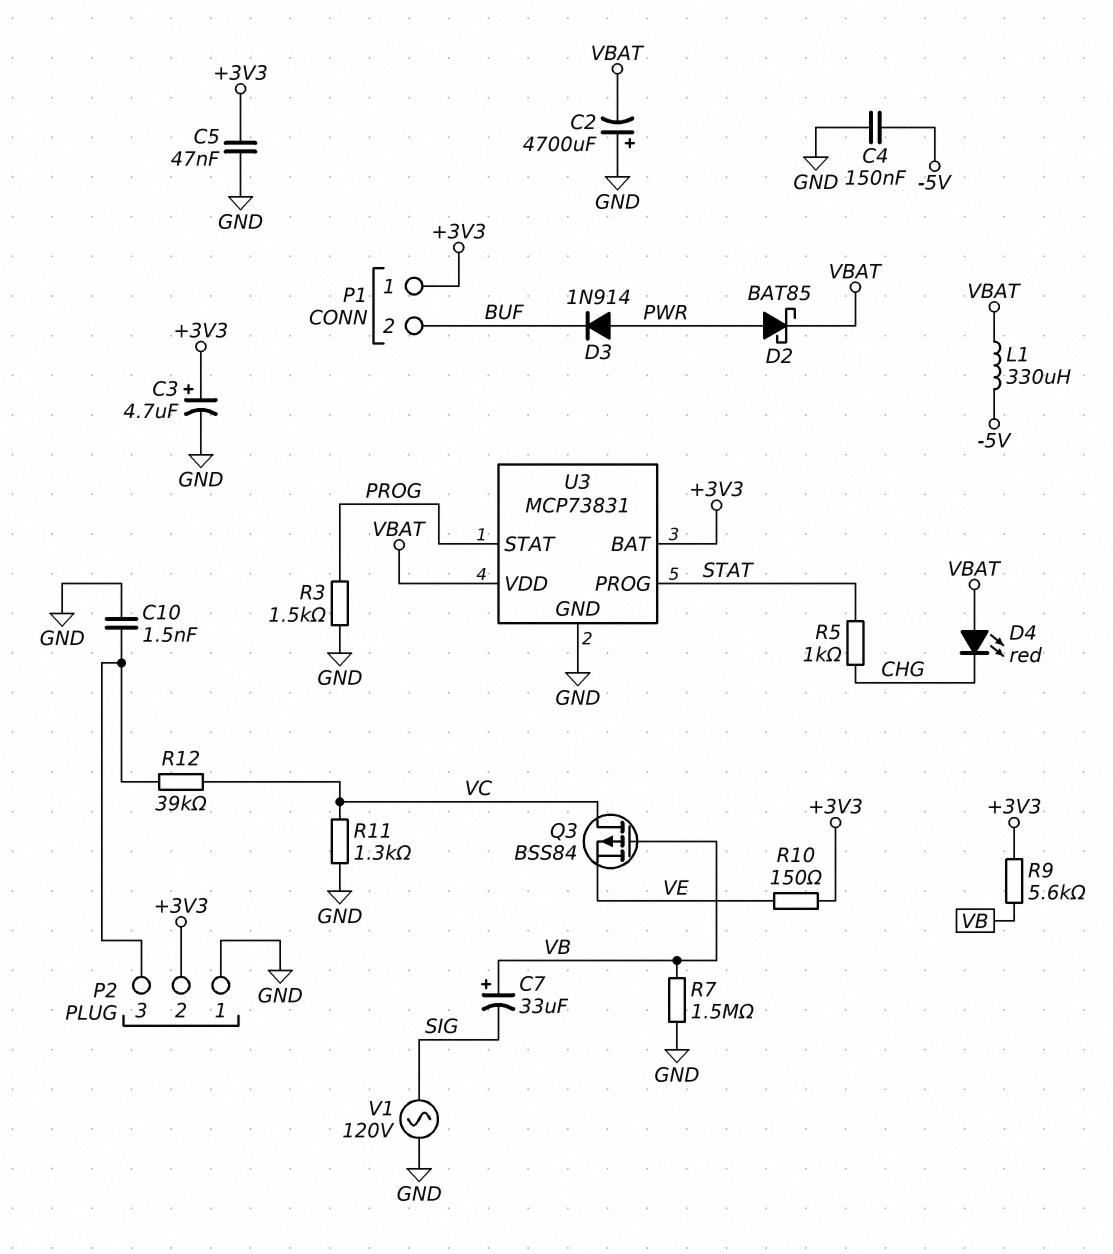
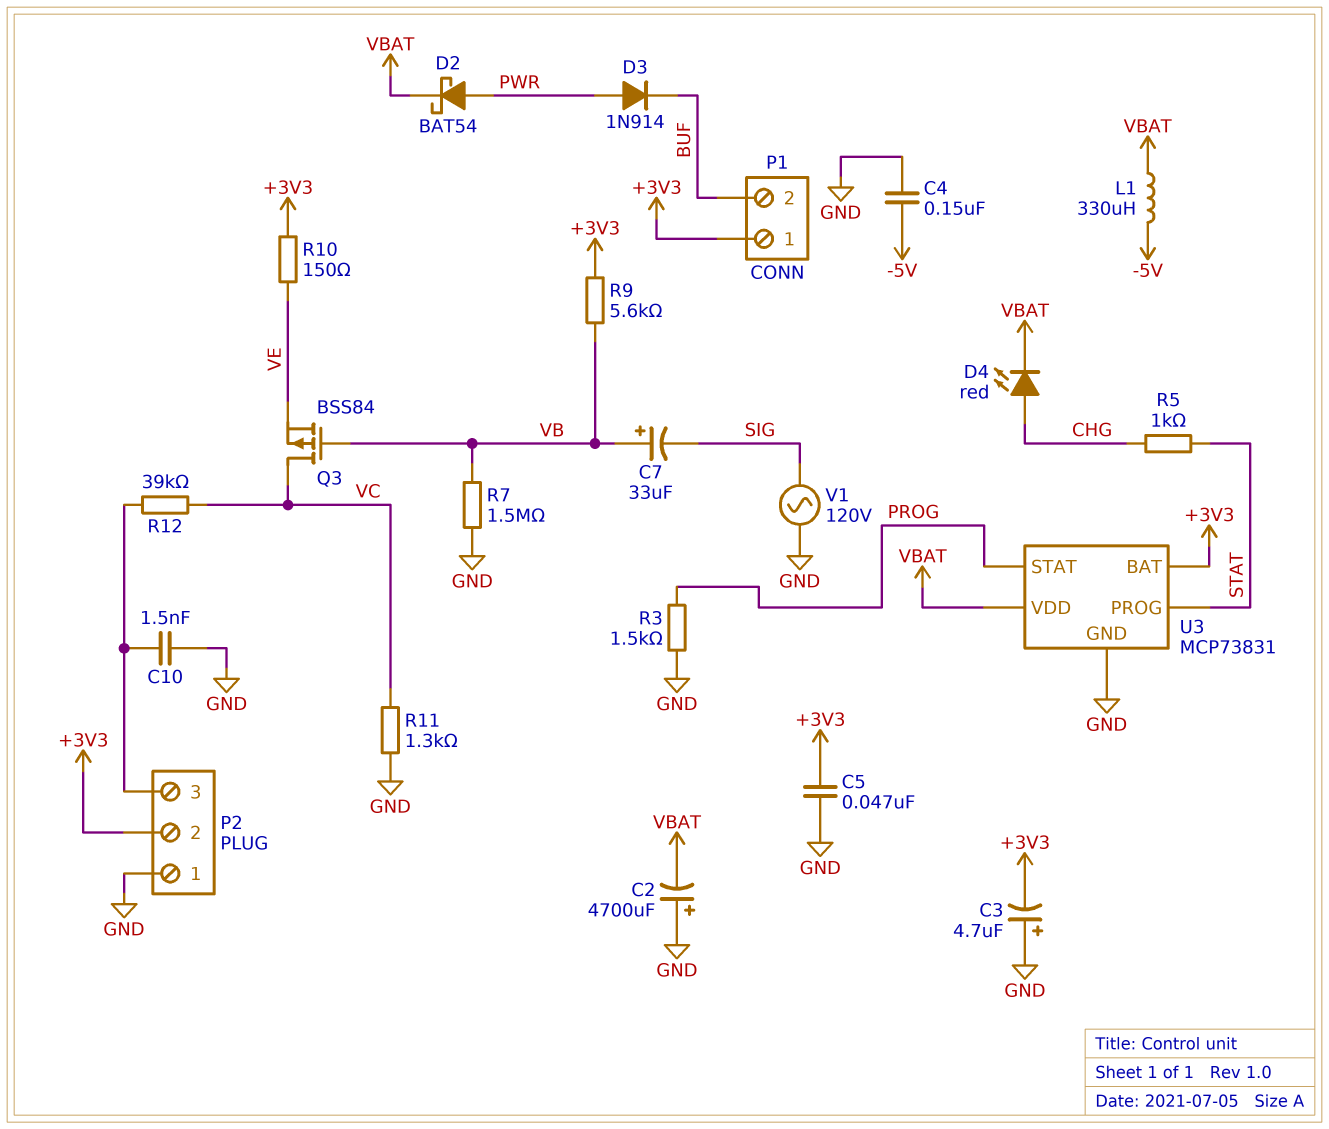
C3: 4.7uF (plus +3V3, minus GND) -> 4.7uF (plus GND, minus +3V3)
D2: schottky BAT85 (A PWR, K VBAT) -> schottky BAT54 (A PWR, K VBAT)
D4: LED red (A VBAT, K CHG) -> LED red (A CHG, K VBAT)

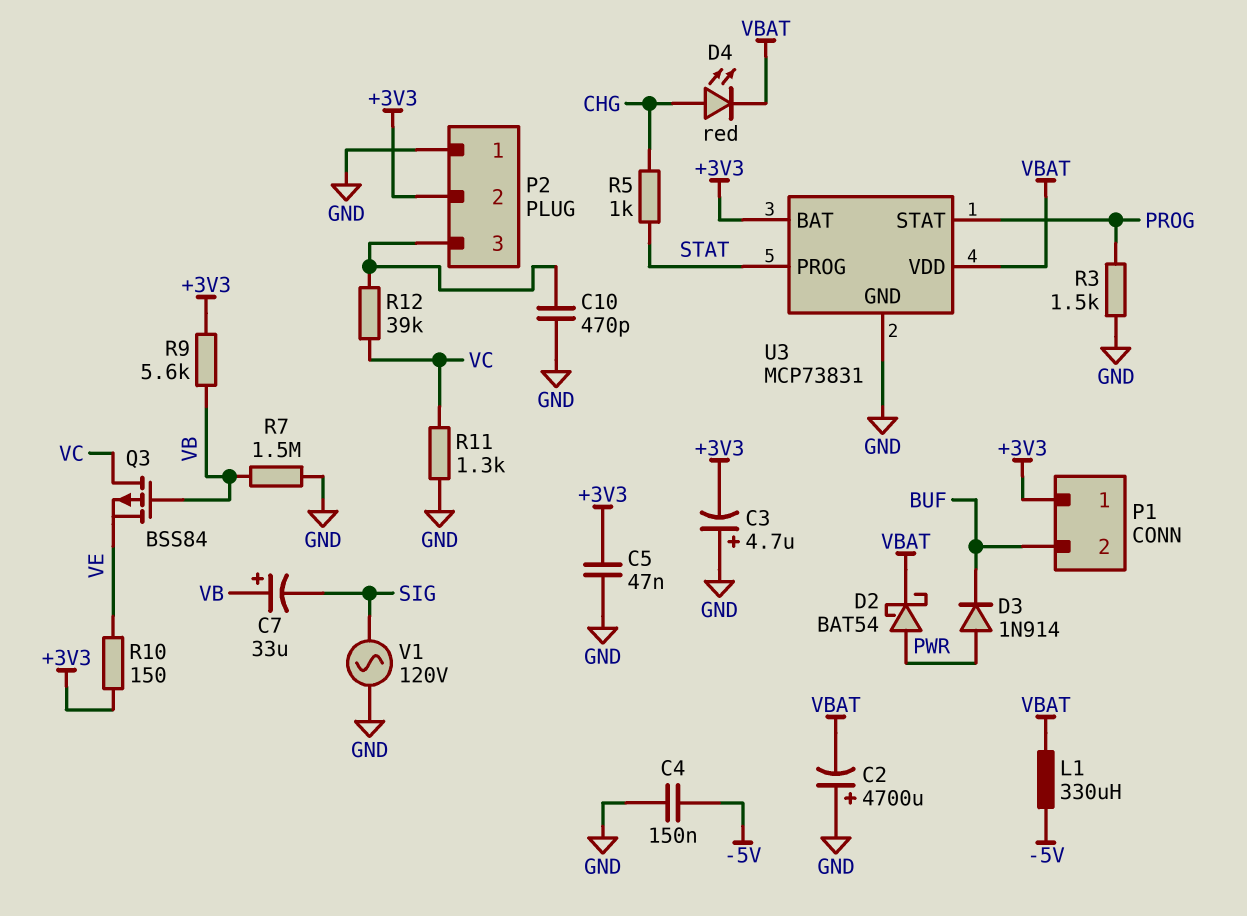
C10: 1.5nF (GND, P2/3) -> 470pF (GND, P2/3)

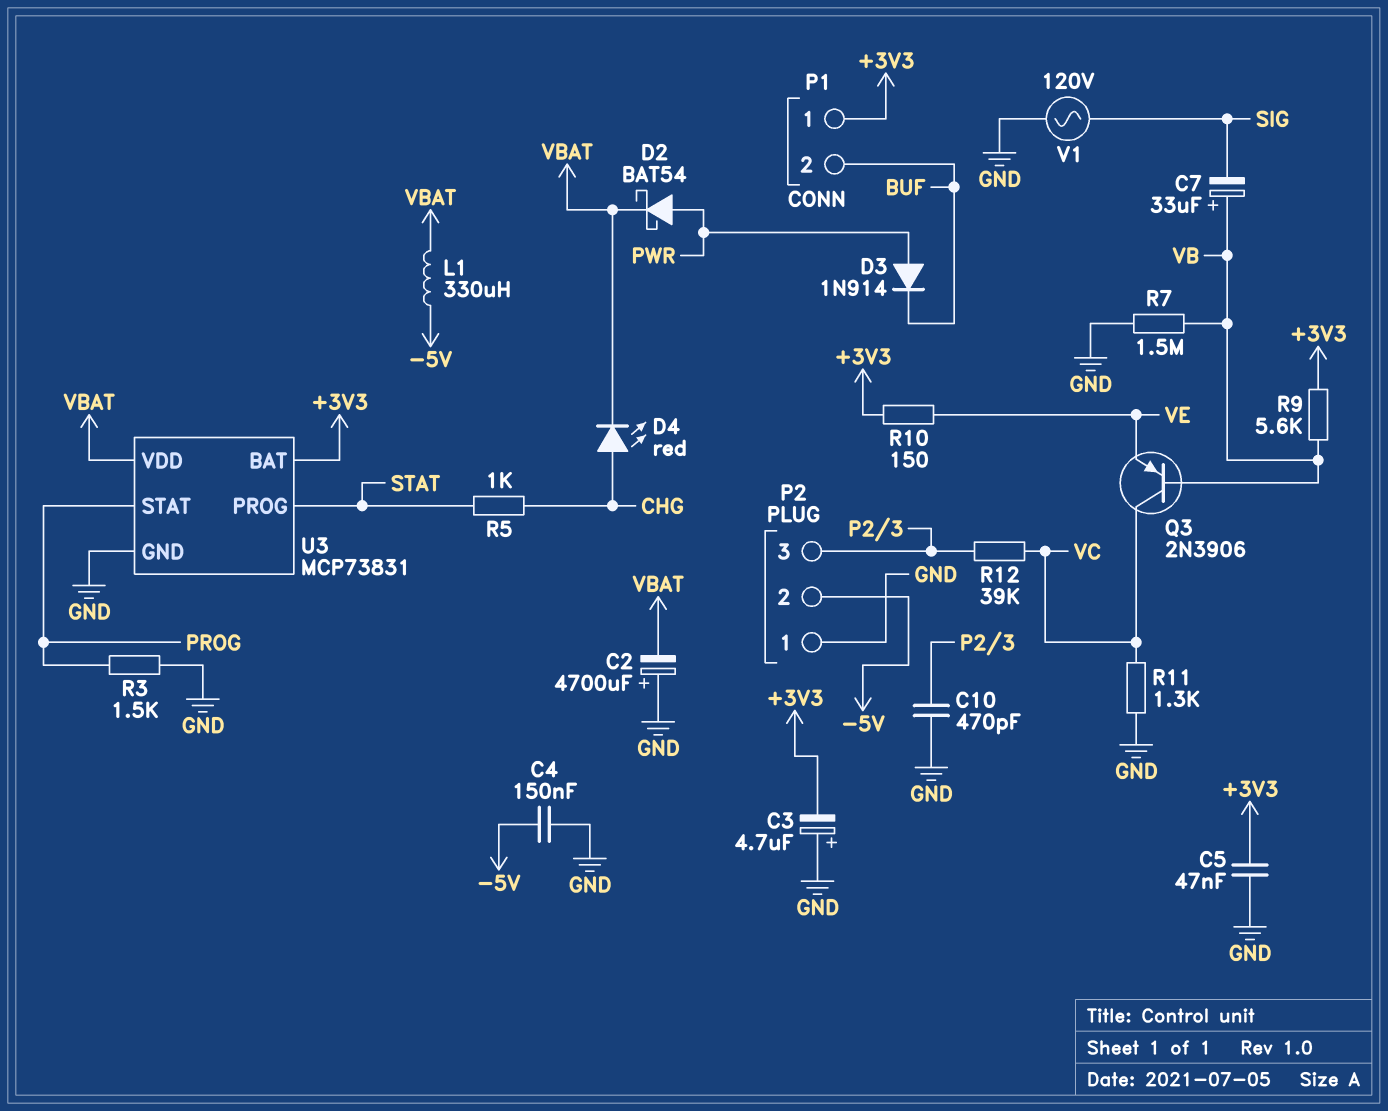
P2 pin 2: +3V3 -> -5V
Q3: PMOS BSS84 (G VB, D VC, S VE) -> PNP 2N3906 (B VB, C VC, E VE)

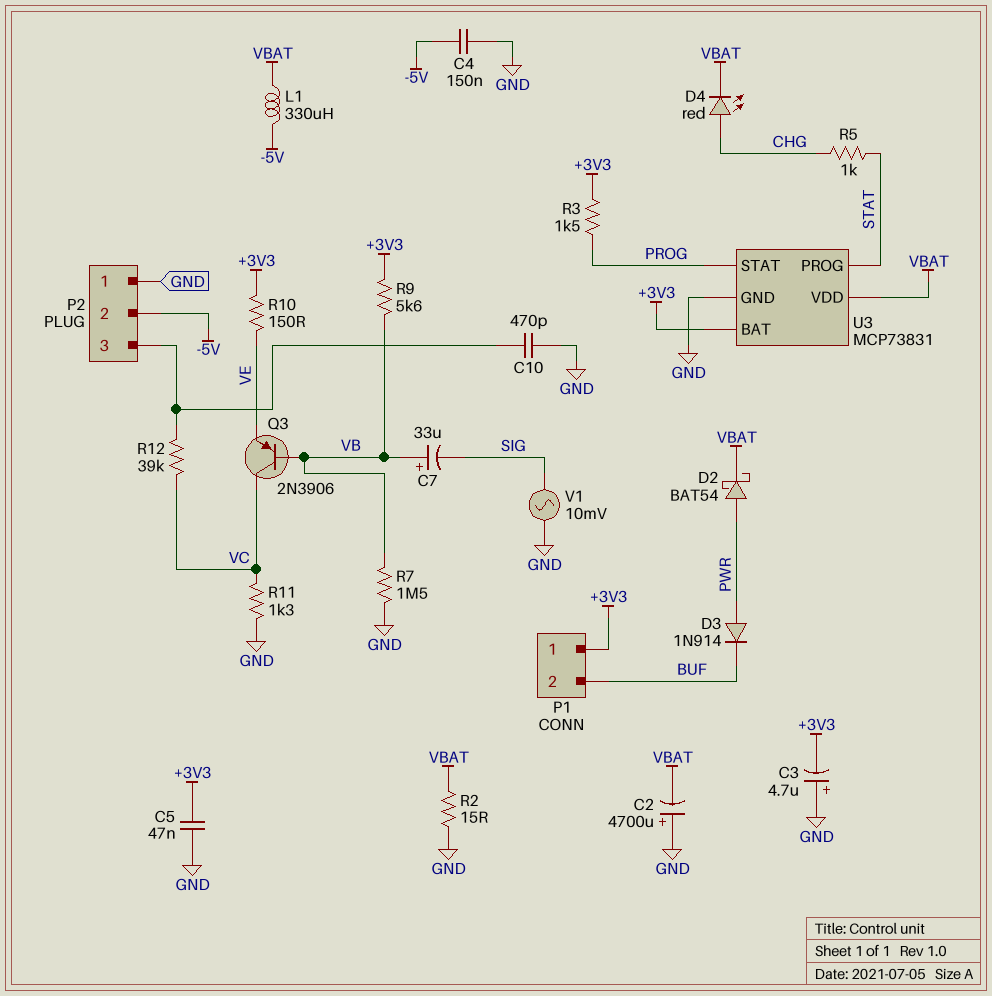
R2: none -> 15 (GND, VBAT)
R3: 1.5k (GND, PROG) -> 1.5k (+3V3, PROG)
V1: AC 120V (GND, SIG) -> AC 10mV (GND, SIG)

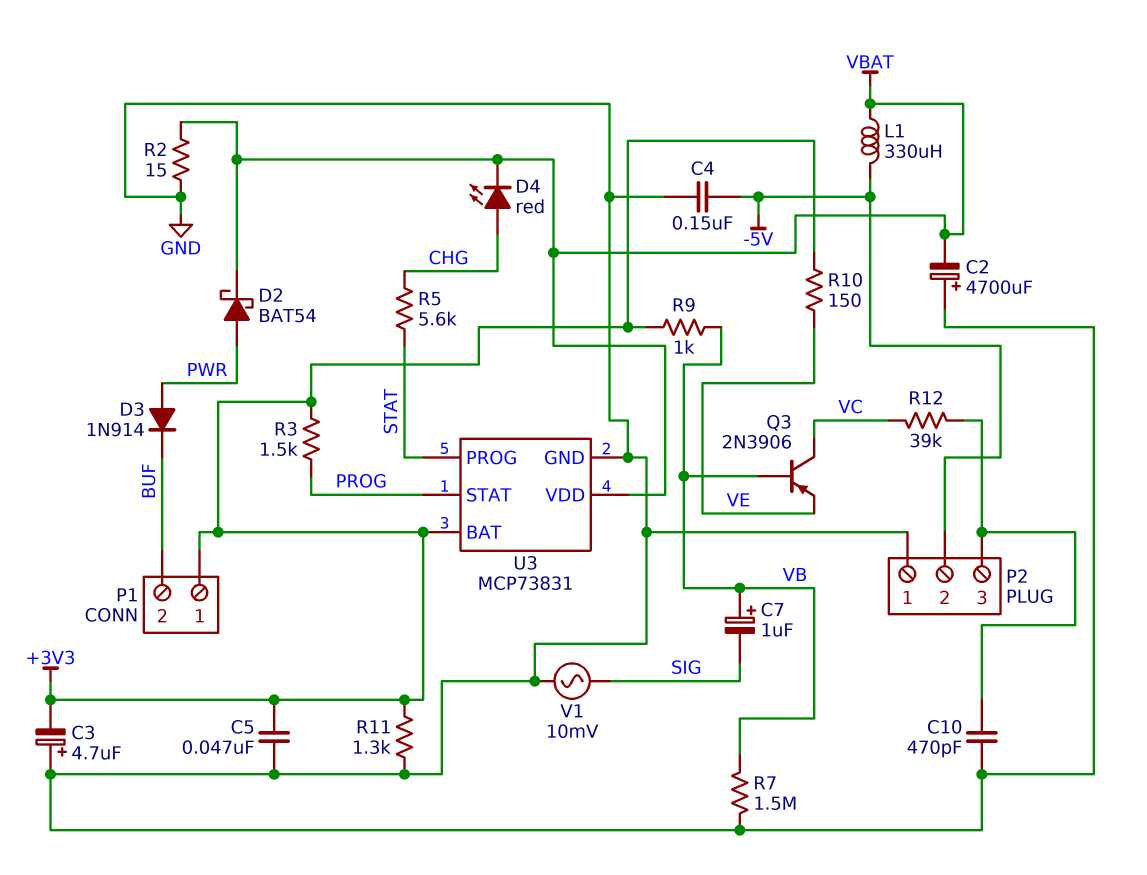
C7: 33uF (plus VB, minus SIG) -> 1uF (plus VB, minus SIG)
R5: 1k (CHG, STAT) -> 5.6k (CHG, STAT)
R9: 5.6k (+3V3, VB) -> 1k (+3V3, VB)
R11: 1.3k (GND, VC) -> 1.3k (+3V3, GND)

